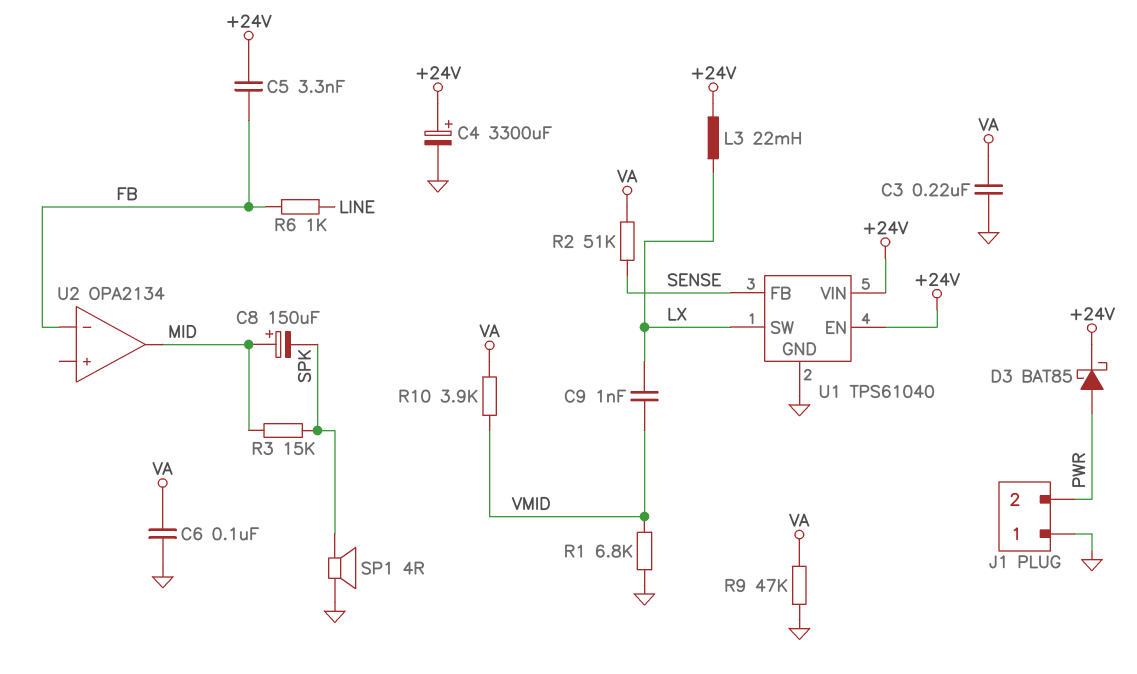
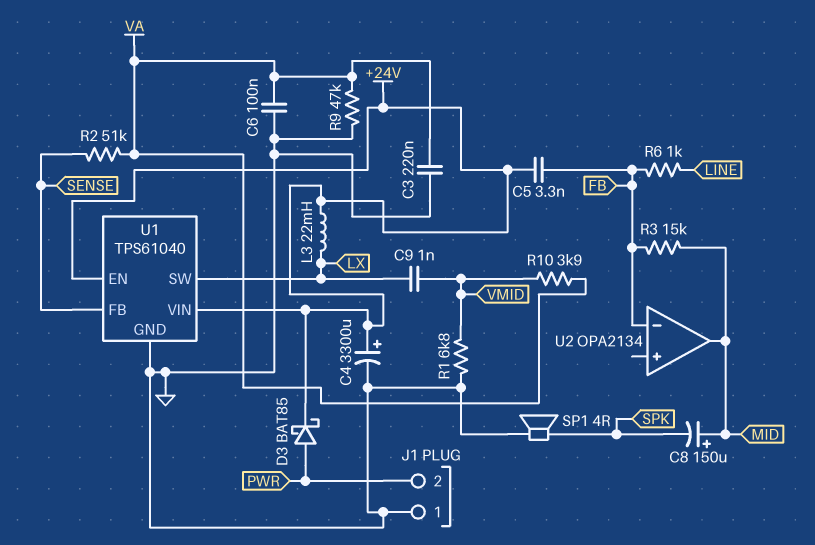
R3: 15k (MID, SPK) -> 15k (FB, MID)

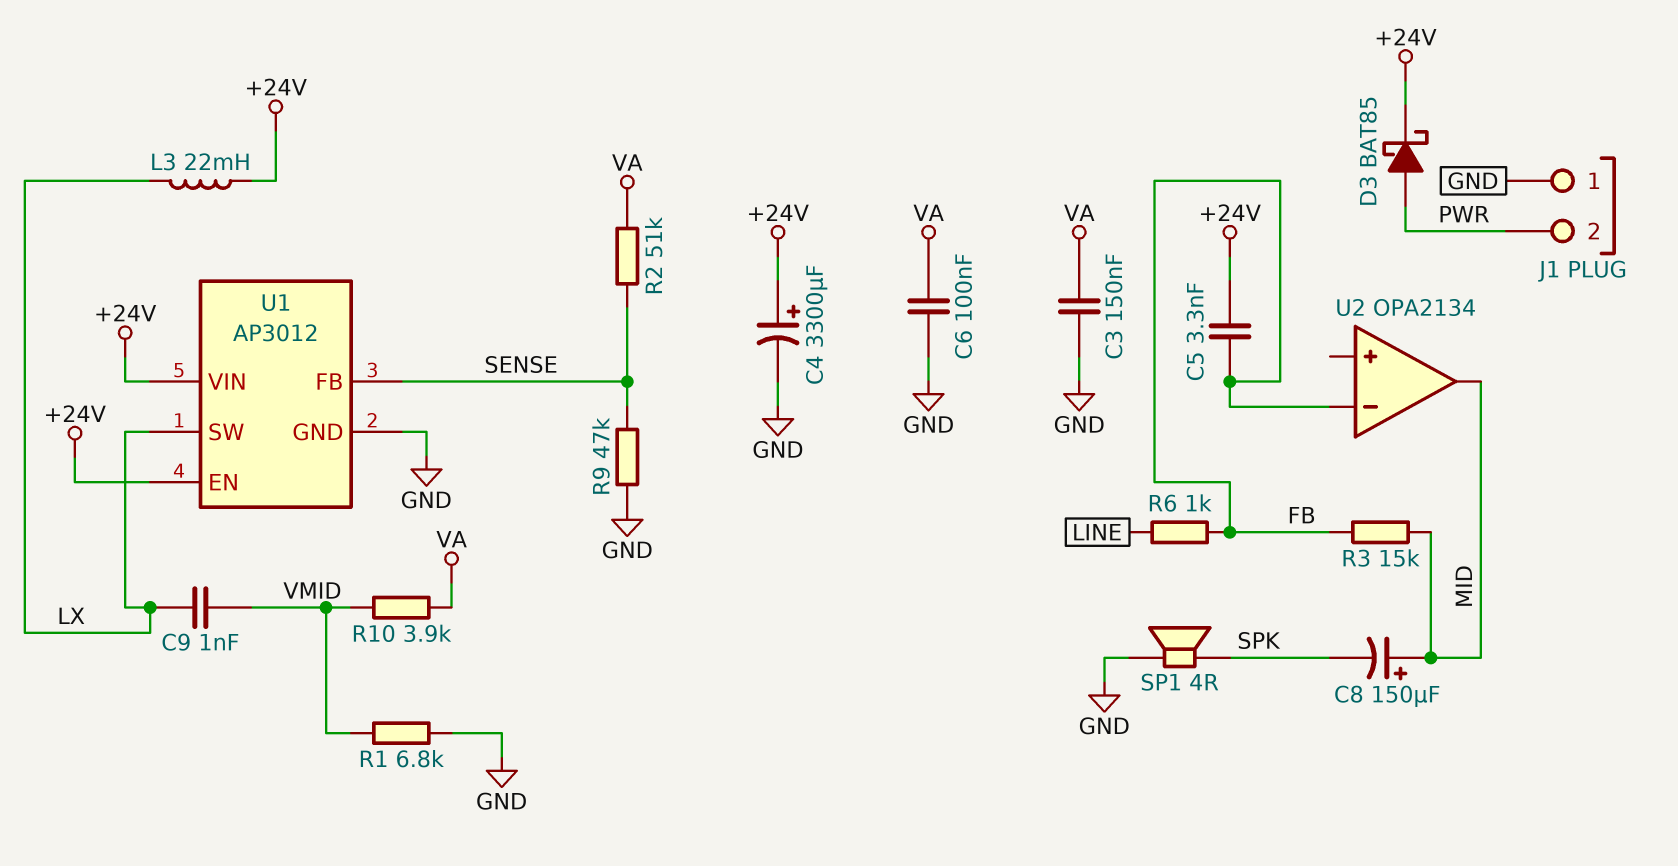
C3: 220nF (GND, VA) -> 150nF (GND, VA)
R9: 47k (GND, VA) -> 47k (GND, SENSE)
U1: TPS61040 -> AP3012

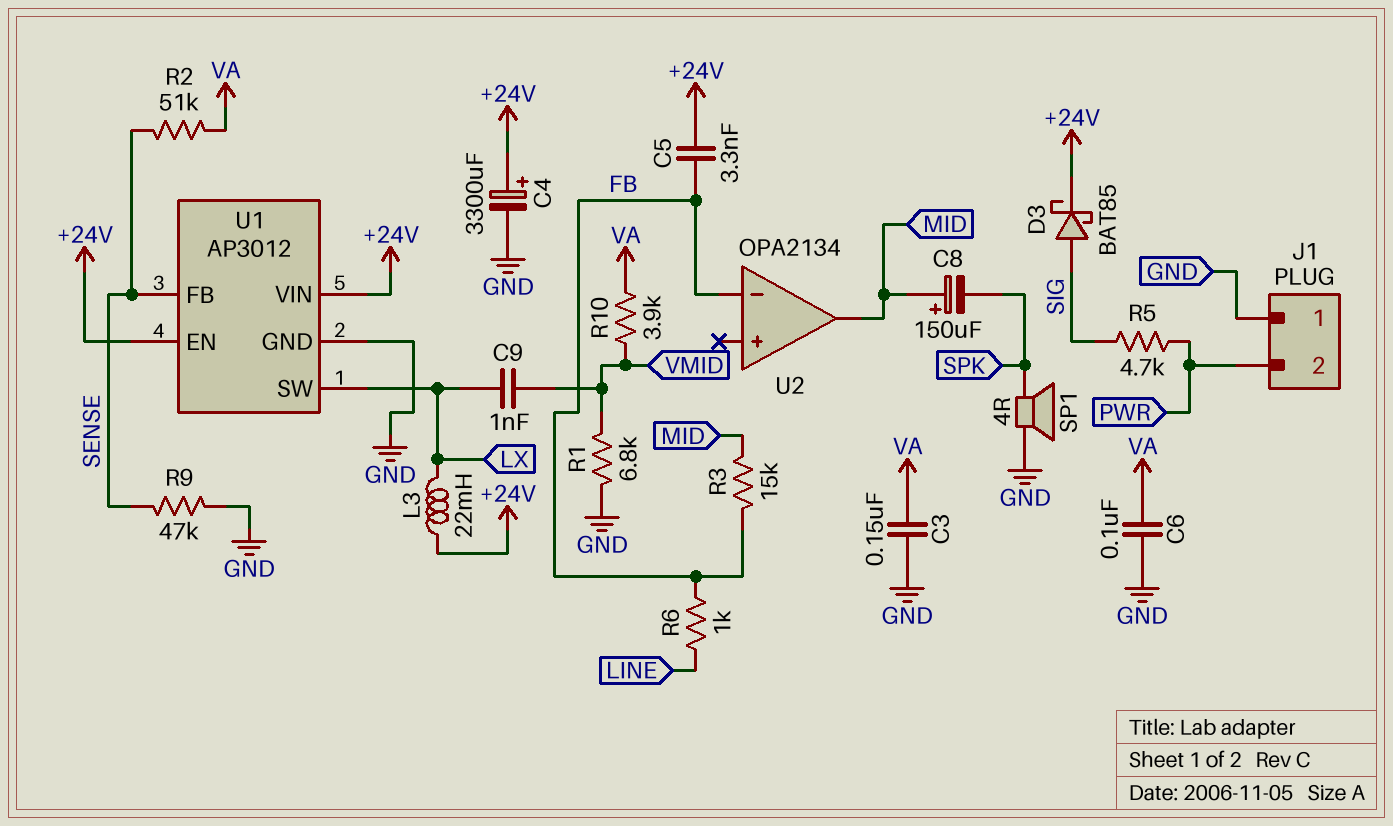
D3: schottky BAT85 (A PWR, K +24V) -> schottky BAT85 (A SIG, K +24V)
R5: none -> 4.7k (PWR, SIG)

